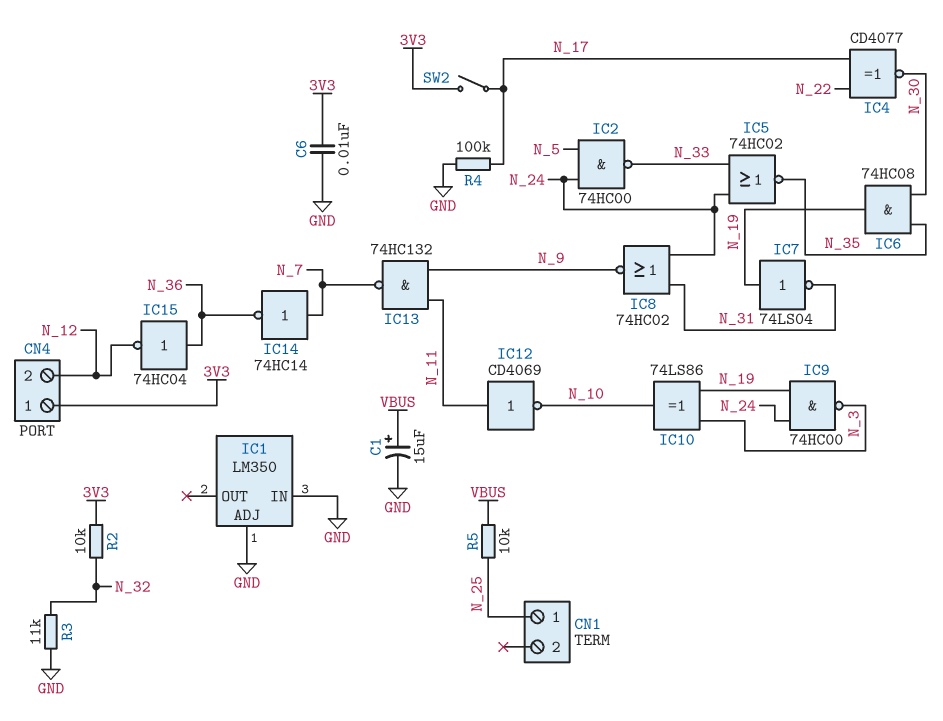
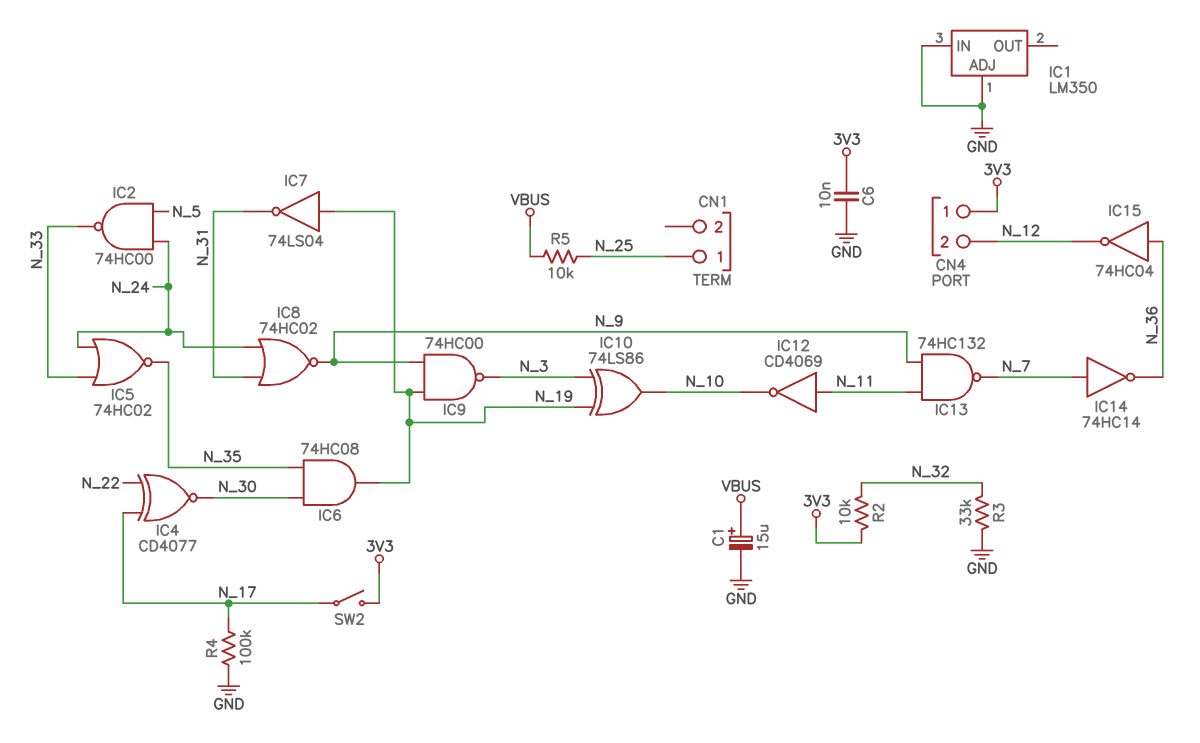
IC9: NAND 74HC00 (in N_19, in N_24, out N_3) -> NAND 74HC00 (in N_9, in N_19, out N_3)
R3: 11k (GND, N_32) -> 33k (GND, N_32)

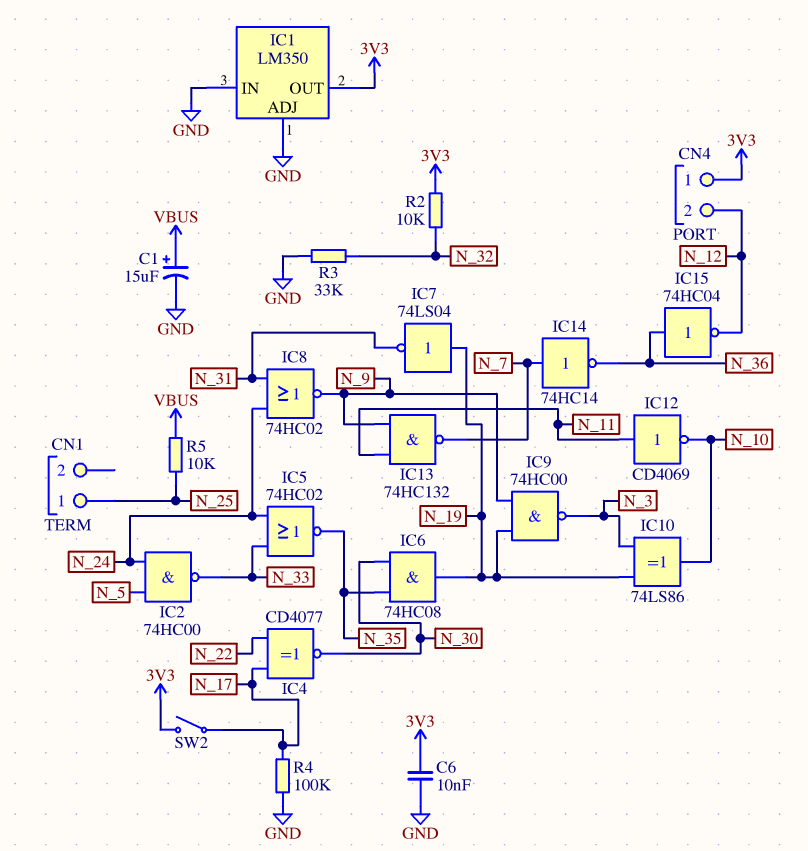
IC1 pin OUT: none -> 3V3

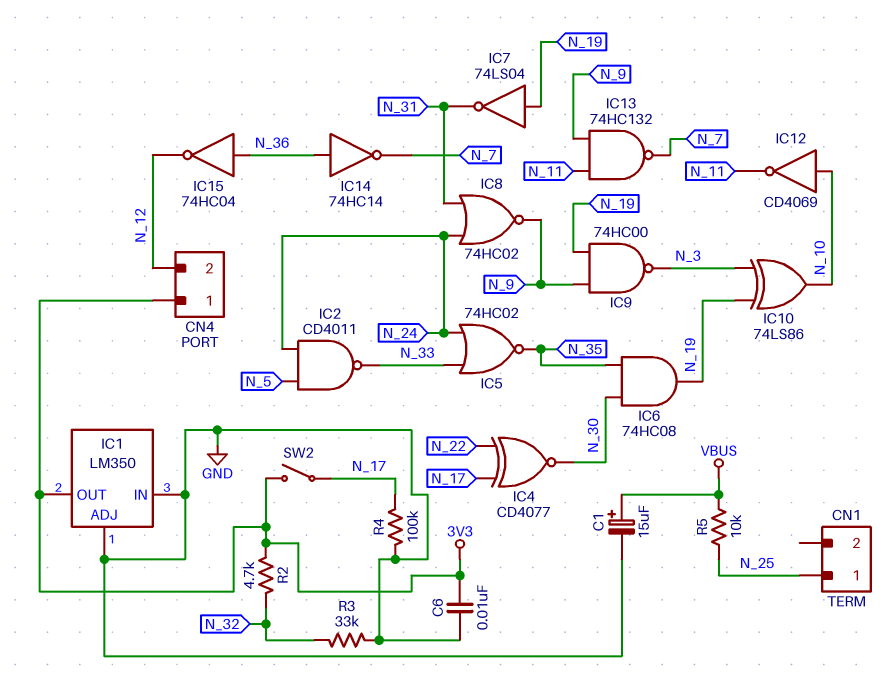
IC2: NAND 74HC00 (in N_5, in N_24, out N_33) -> NAND CD4011 (in N_5, in N_24, out N_33)
IC12: NOT CD4069 (in N_11, out N_10) -> NOT CD4069 (in N_10, out N_11)
IC14: NOT 74HC14 (in N_7, out N_36) -> NOT 74HC14 (in N_36, out N_7)
R2: 10k (3V3, N_32) -> 4.7k (3V3, N_32)

